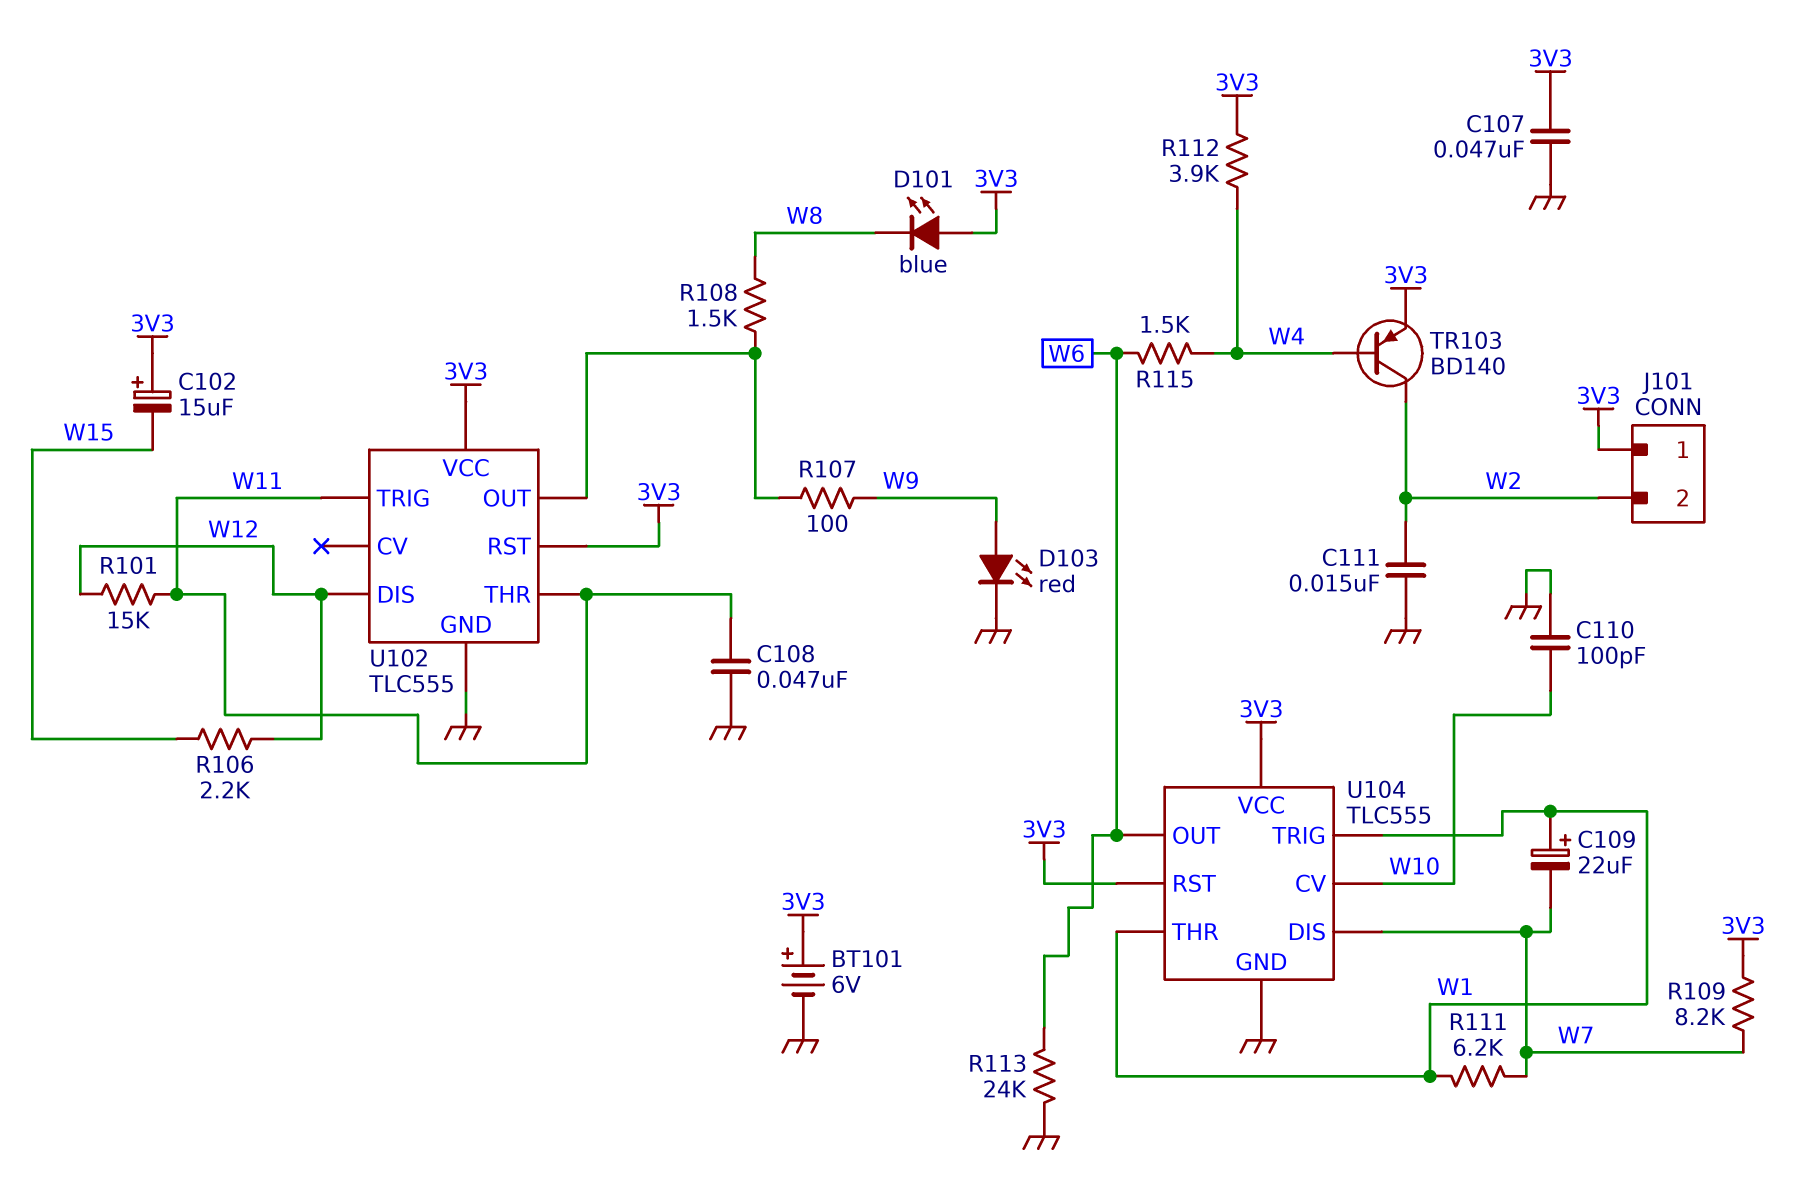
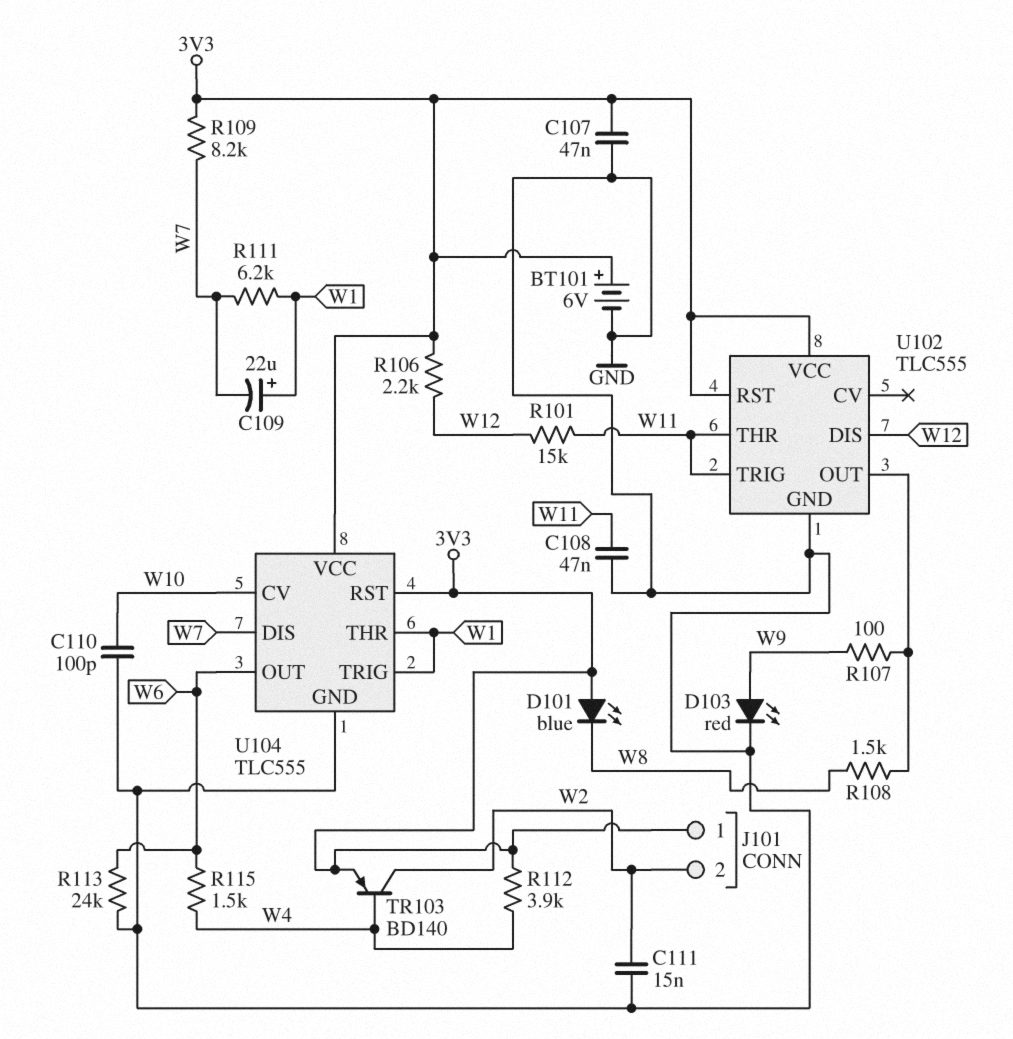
C102: 15uF (plus 3V3, minus W15) -> none
R106: 2.2k (W12, W15) -> 2.2k (3V3, W12)

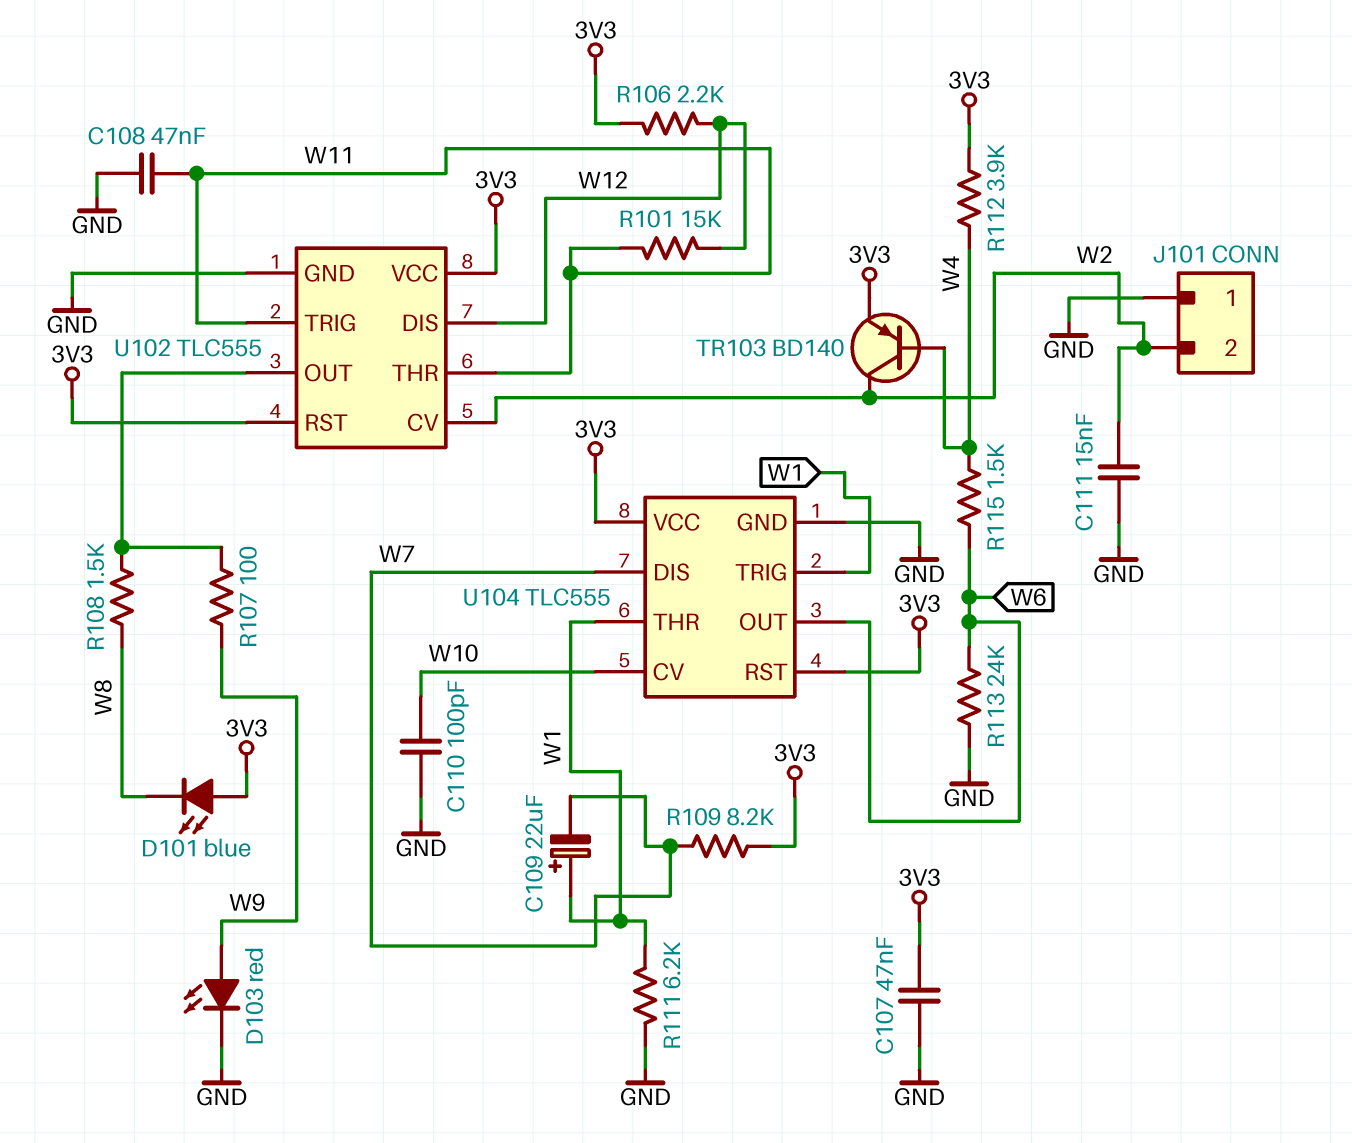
BT101: 6V (plus 3V3, minus GND) -> none
J101 pin 1: 3V3 -> GND
R111: 6.2k (W1, W7) -> 6.2k (GND, W1)
U102 pin CV: none -> W2

